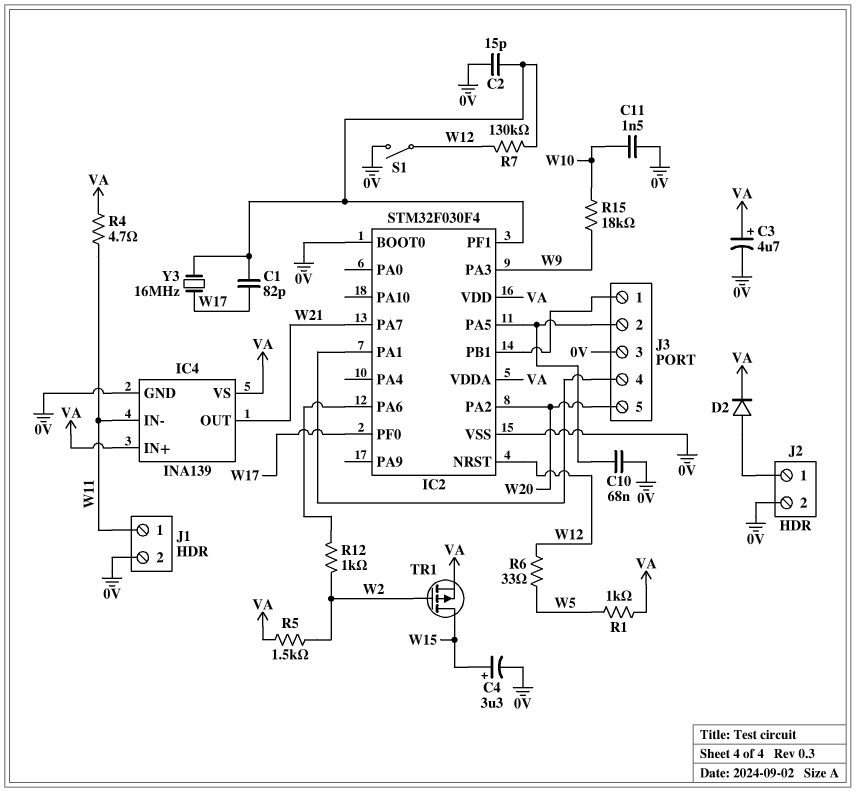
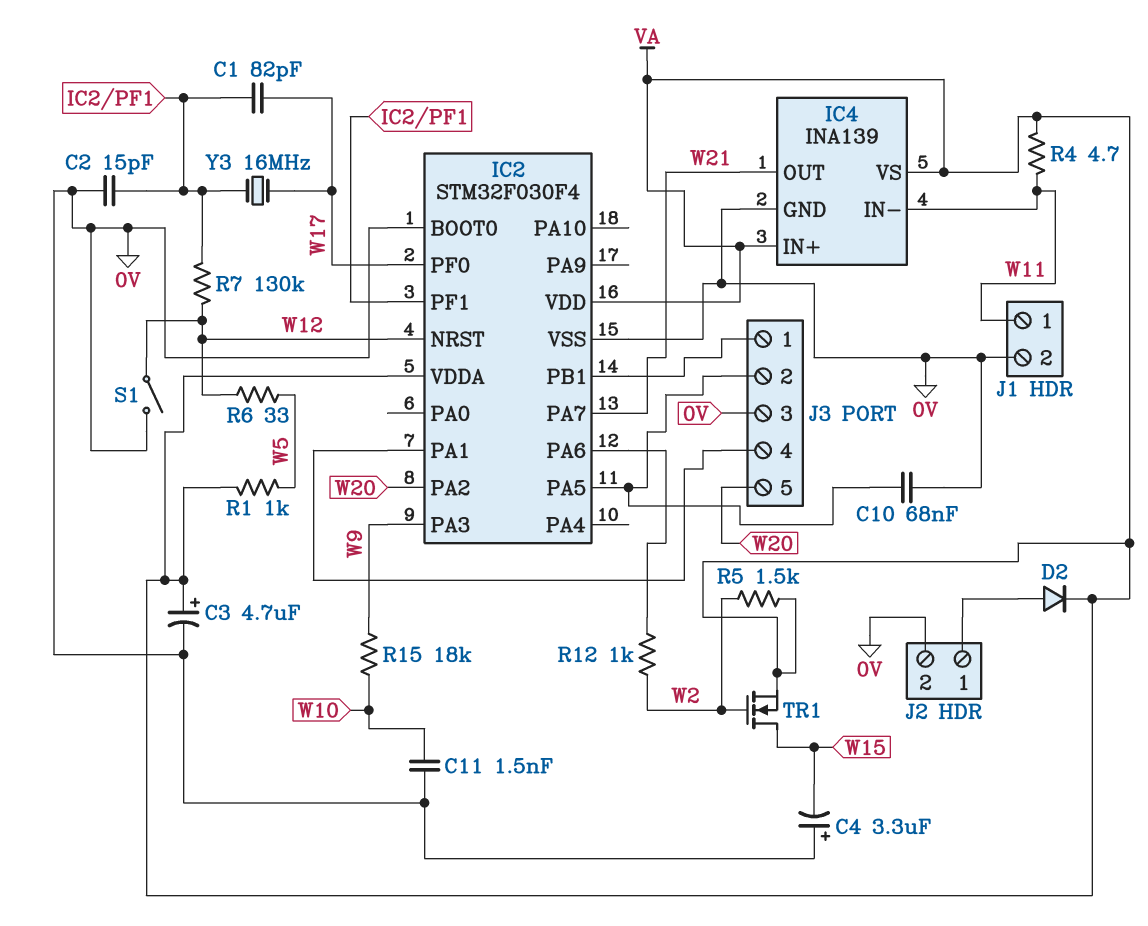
C4: 3.3uF (plus W15, minus 0V) -> 3.3uF (plus 0V, minus W15)
TR1: PMOS (G W2, D W15, S VA) -> NMOS (G W2, D W15, S VA)

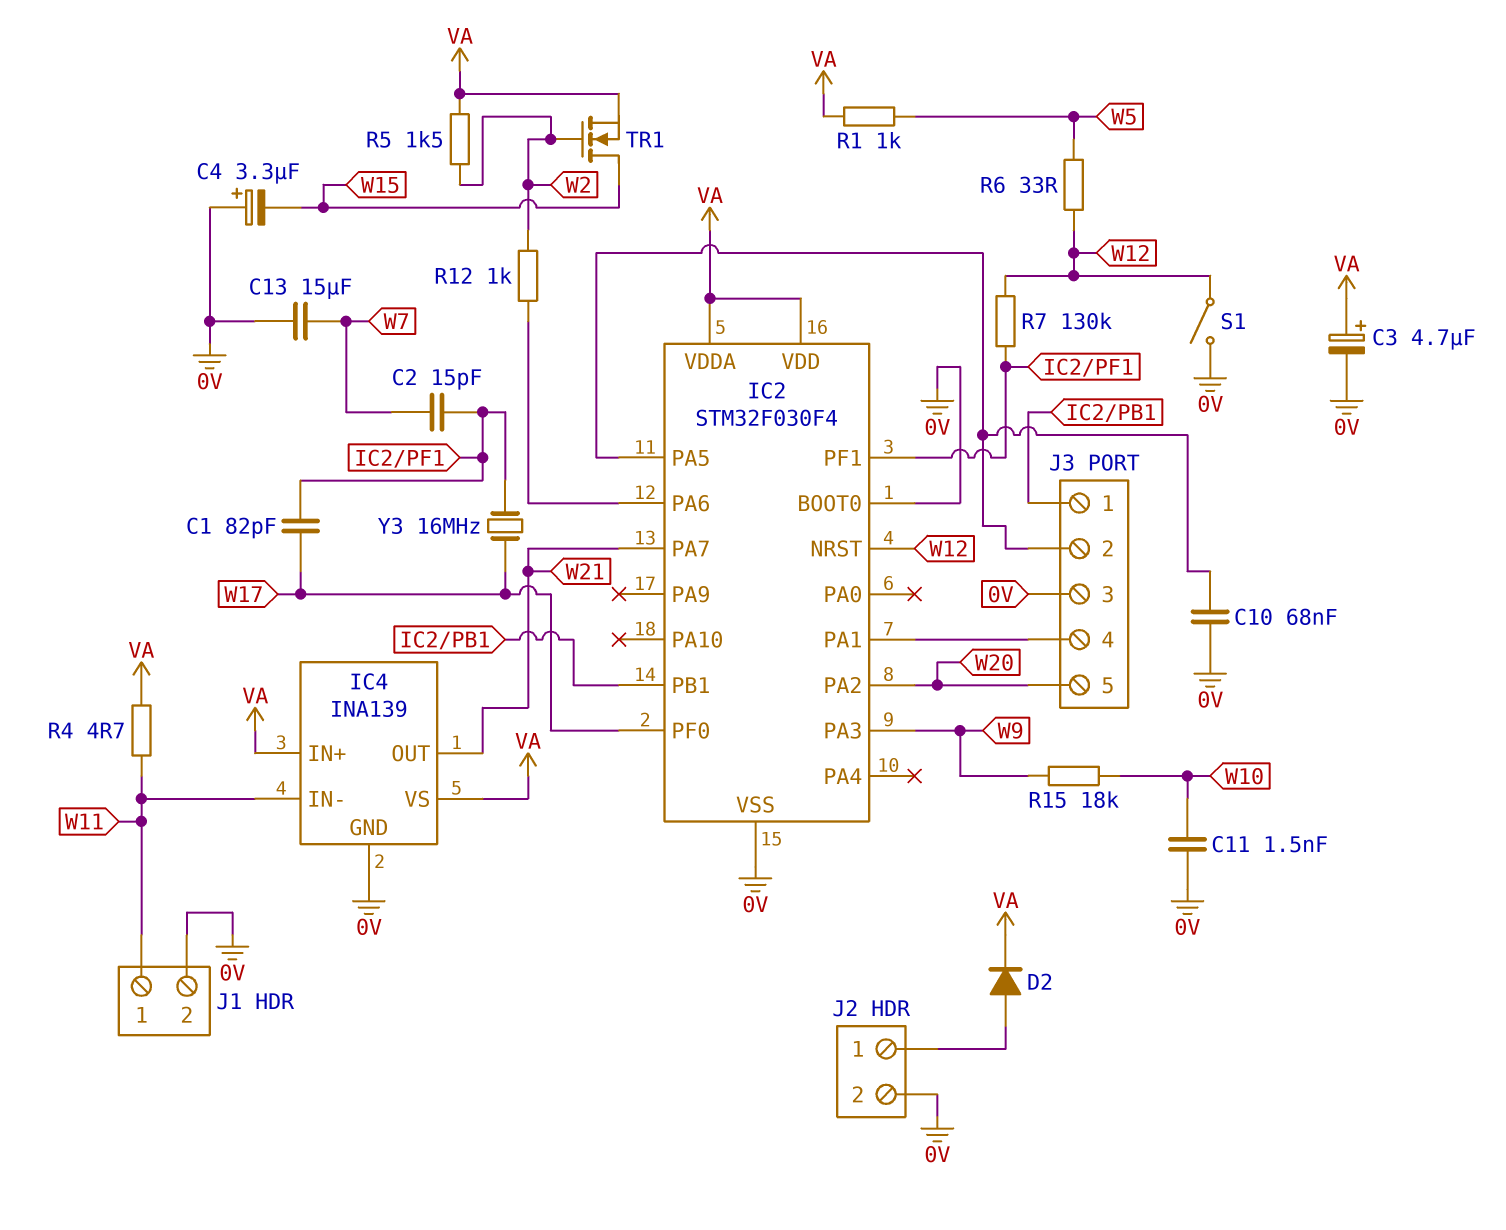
C2: 15pF (0V, IC2/PF1) -> 15pF (IC2/PF1, W7)
C13: none -> 15uF (0V, W7)

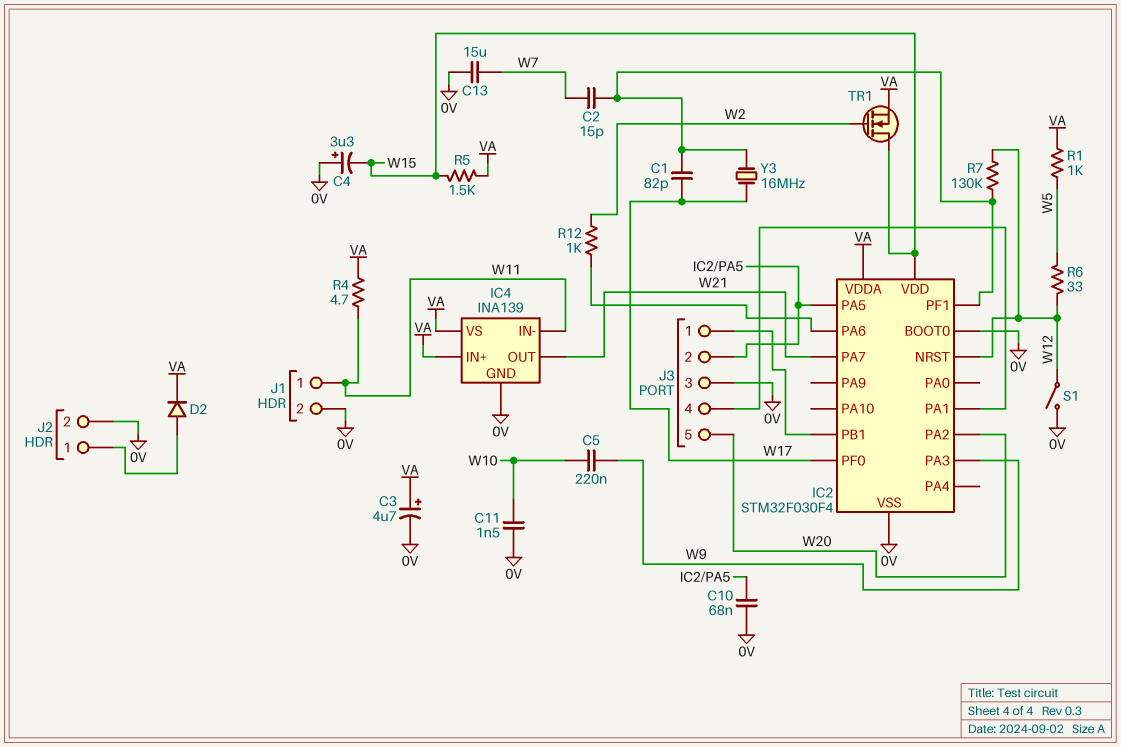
C5: none -> 220nF (W9, W10)
IC2 pin VDD: VA -> W15
R5: 1.5k (VA, W2) -> 1.5k (VA, W15)
R15: 18k (W9, W10) -> none

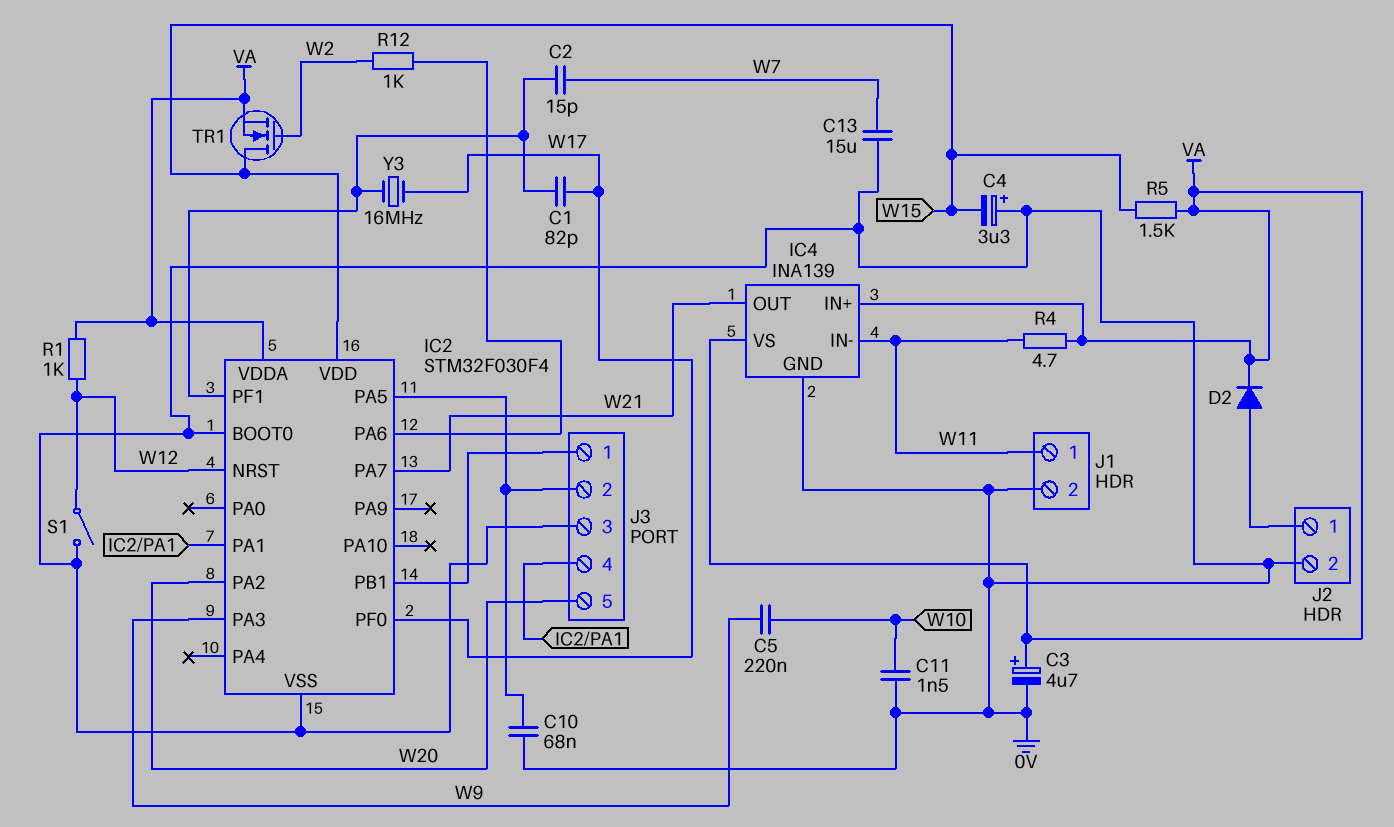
R1: 1k (VA, W5) -> 1k (VA, W12)
R6: 33 (W5, W12) -> none
R7: 130k (IC2/PF1, W12) -> none

